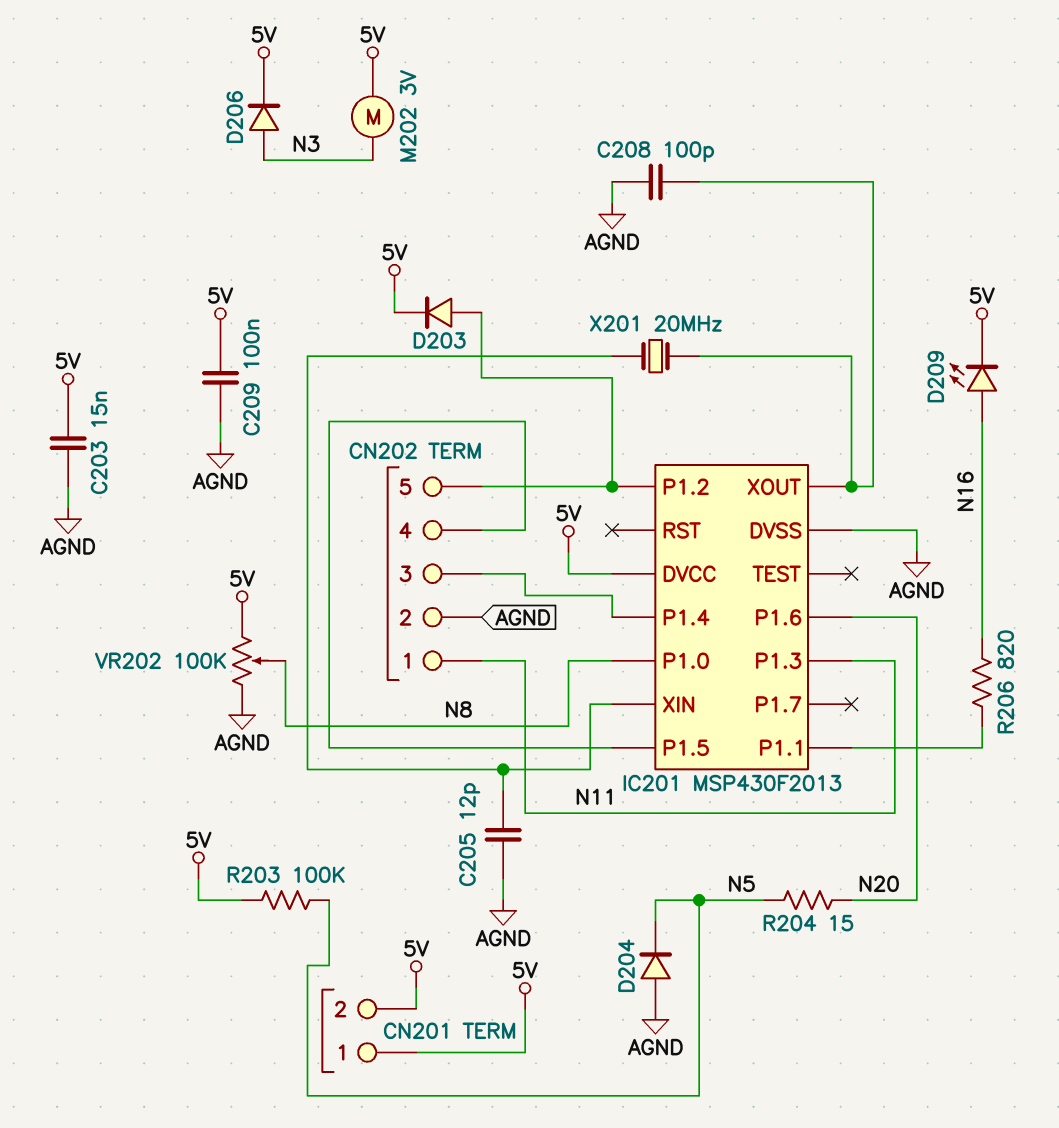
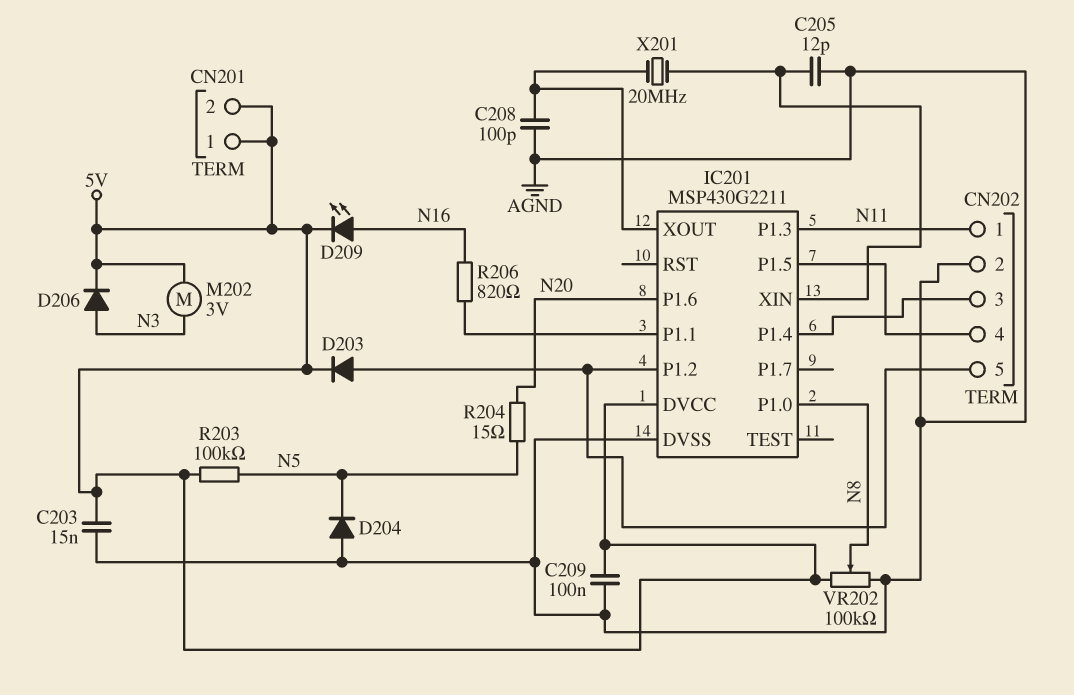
IC201: MSP430F2013 -> MSP430G2211

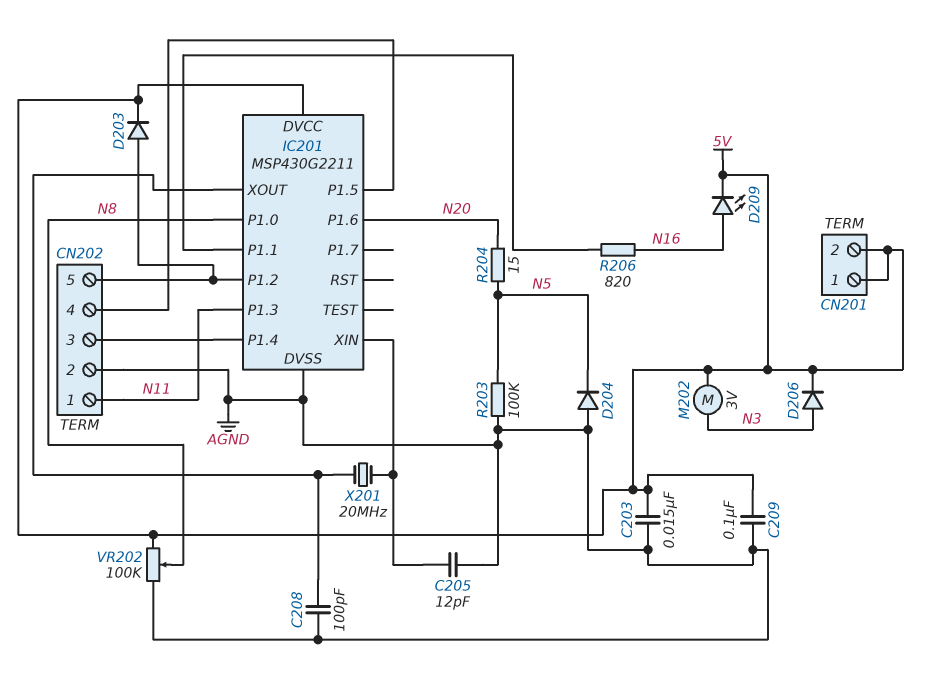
R203: 100k (5V, N5) -> 100k (AGND, N5)

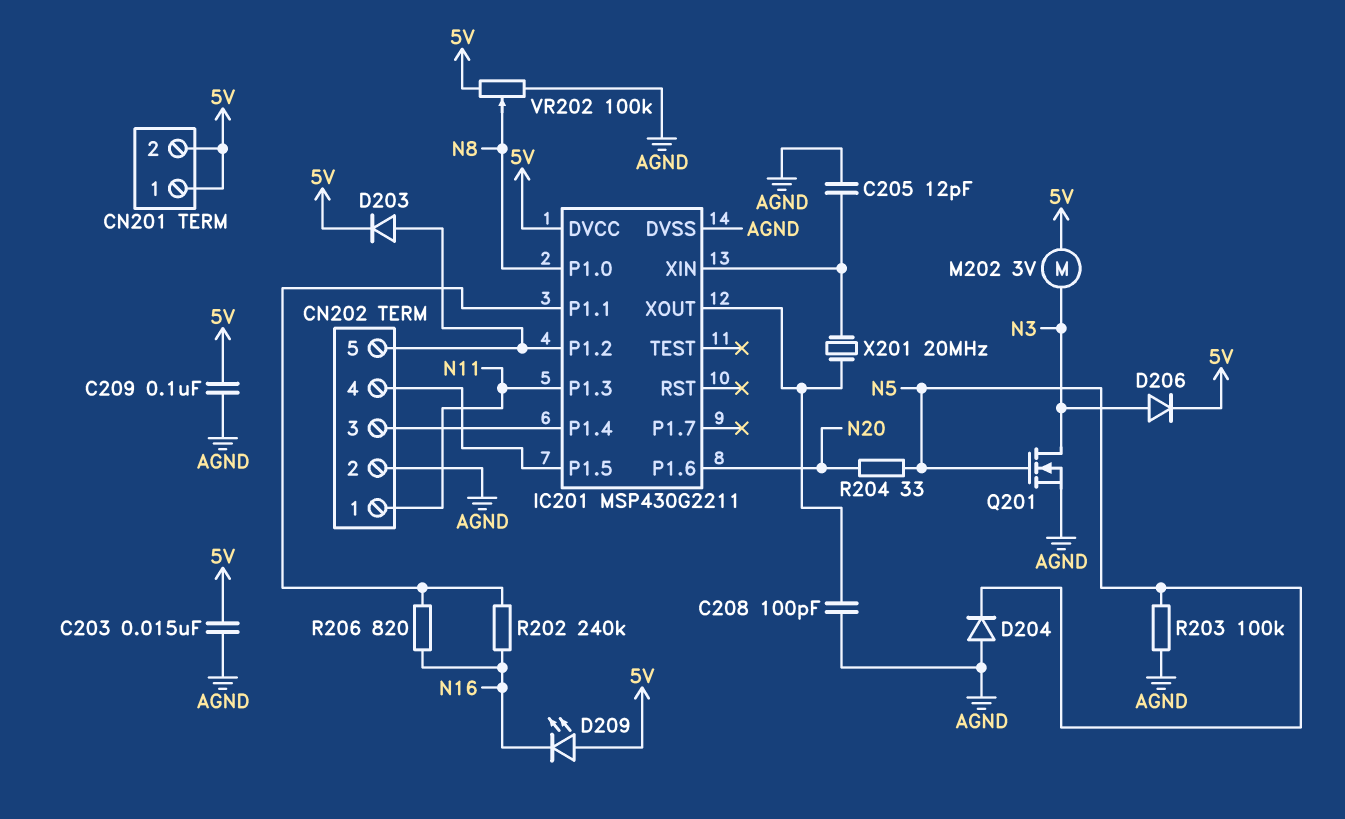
D209: LED (A N16, K 5V) -> LED (A 5V, K N16)
Q201: none -> NMOS (G N5, D N3, S AGND)
R202: none -> 240k (IC201/P1.1, N16)
R204: 15 (N5, N20) -> 33 (N5, N20)

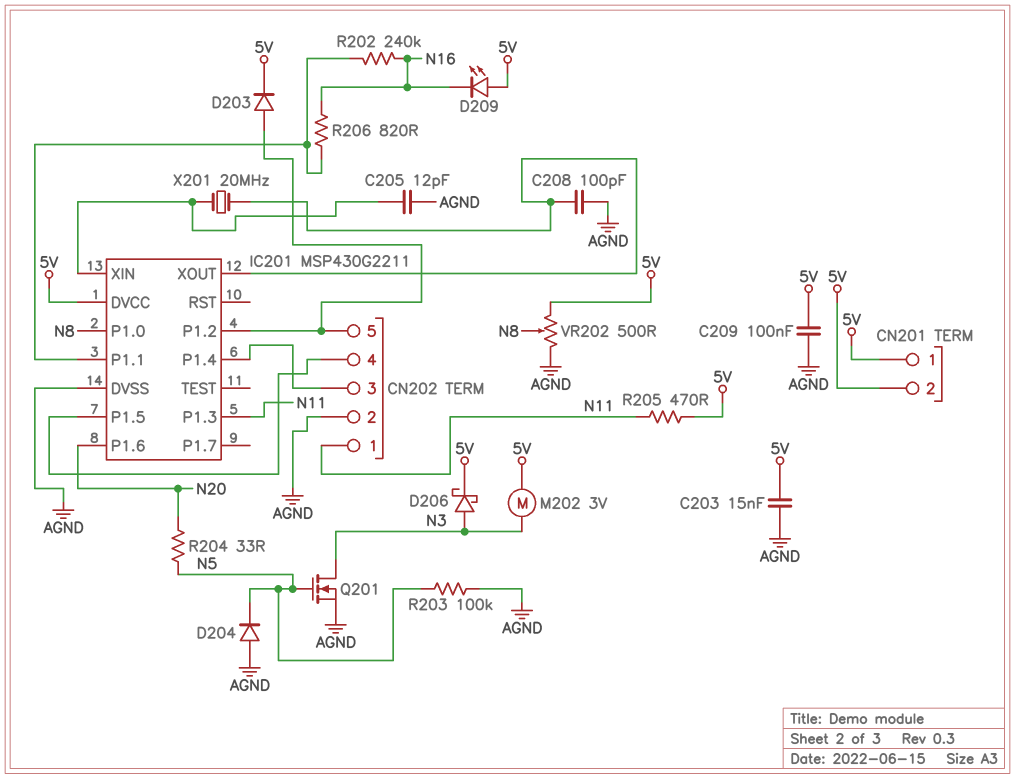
D206: diode (A N3, K 5V) -> schottky (A N3, K 5V)
R205: none -> 470 (5V, N11)
VR202: 100k (5V, AGND, wiper N8) -> 500 (5V, AGND, wiper N8)

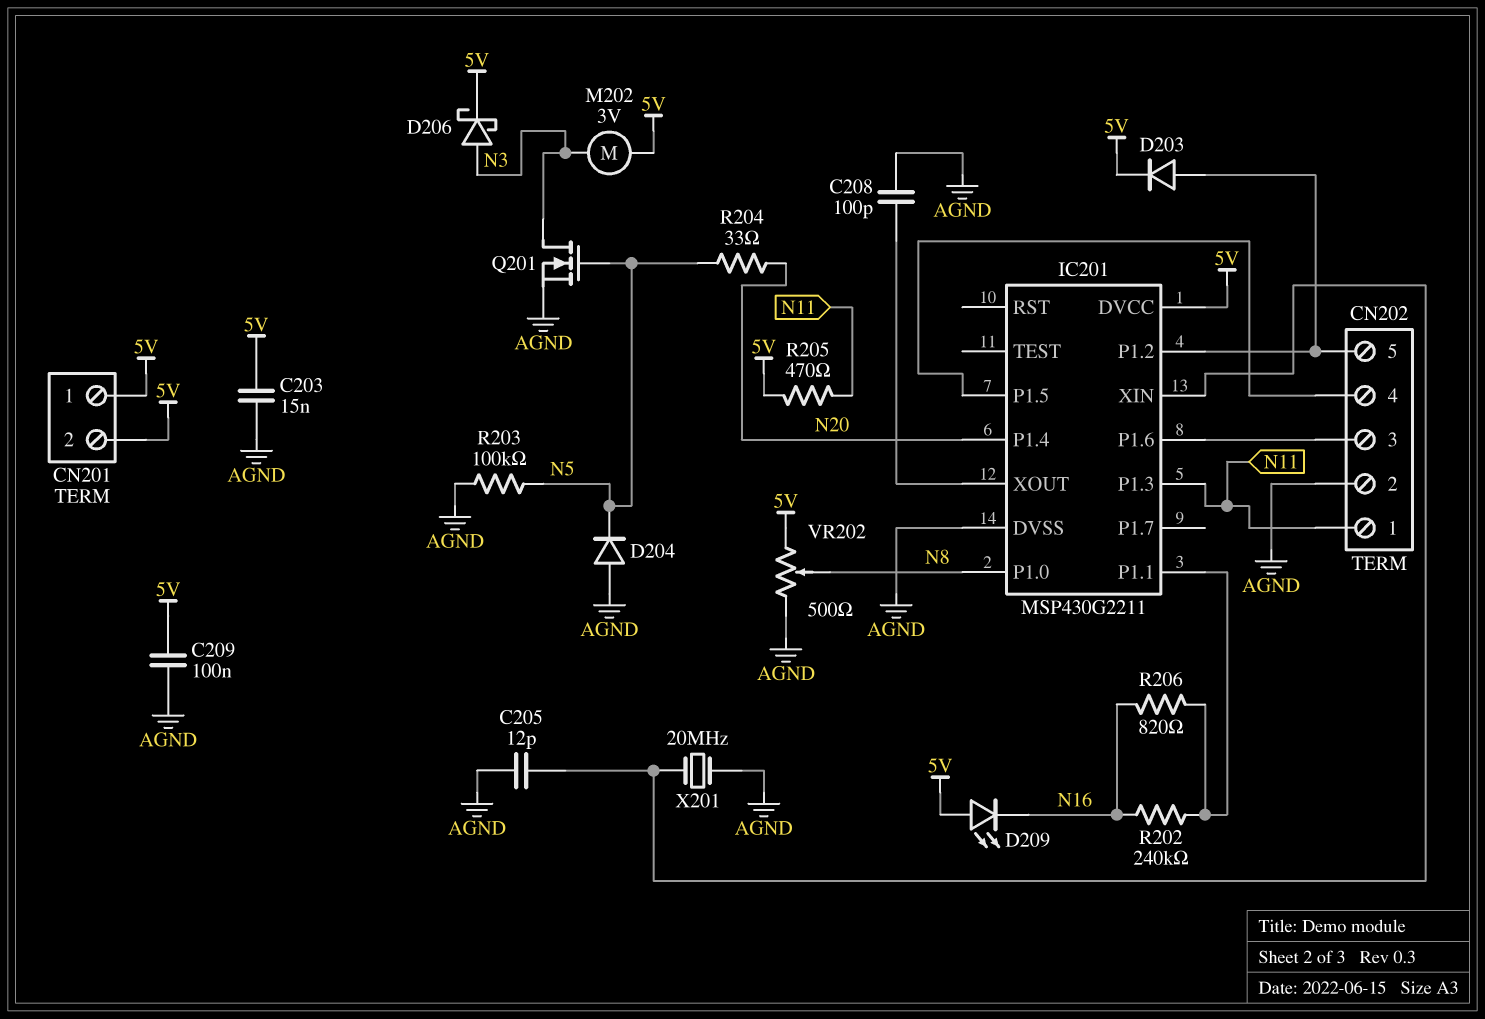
IC201 pin P1.4: CN202/3 -> N20
IC201 pin P1.6: N20 -> CN202/3
X201: 20MHz (IC201/XIN, IC201/XOUT) -> 20MHz (AGND, IC201/XIN)

